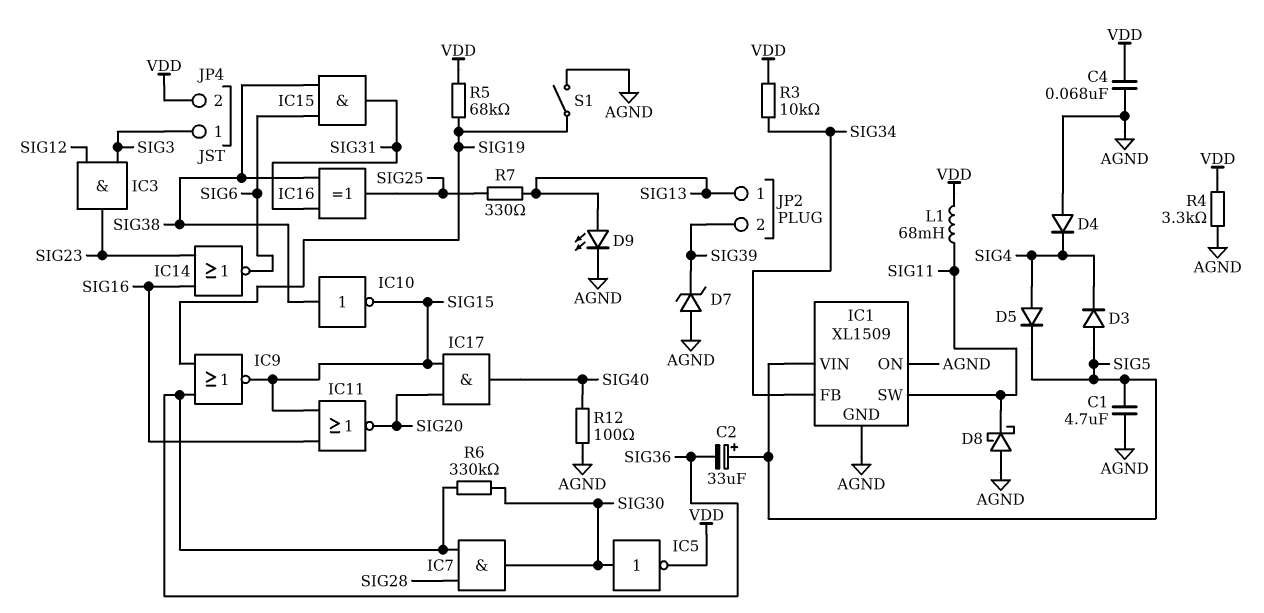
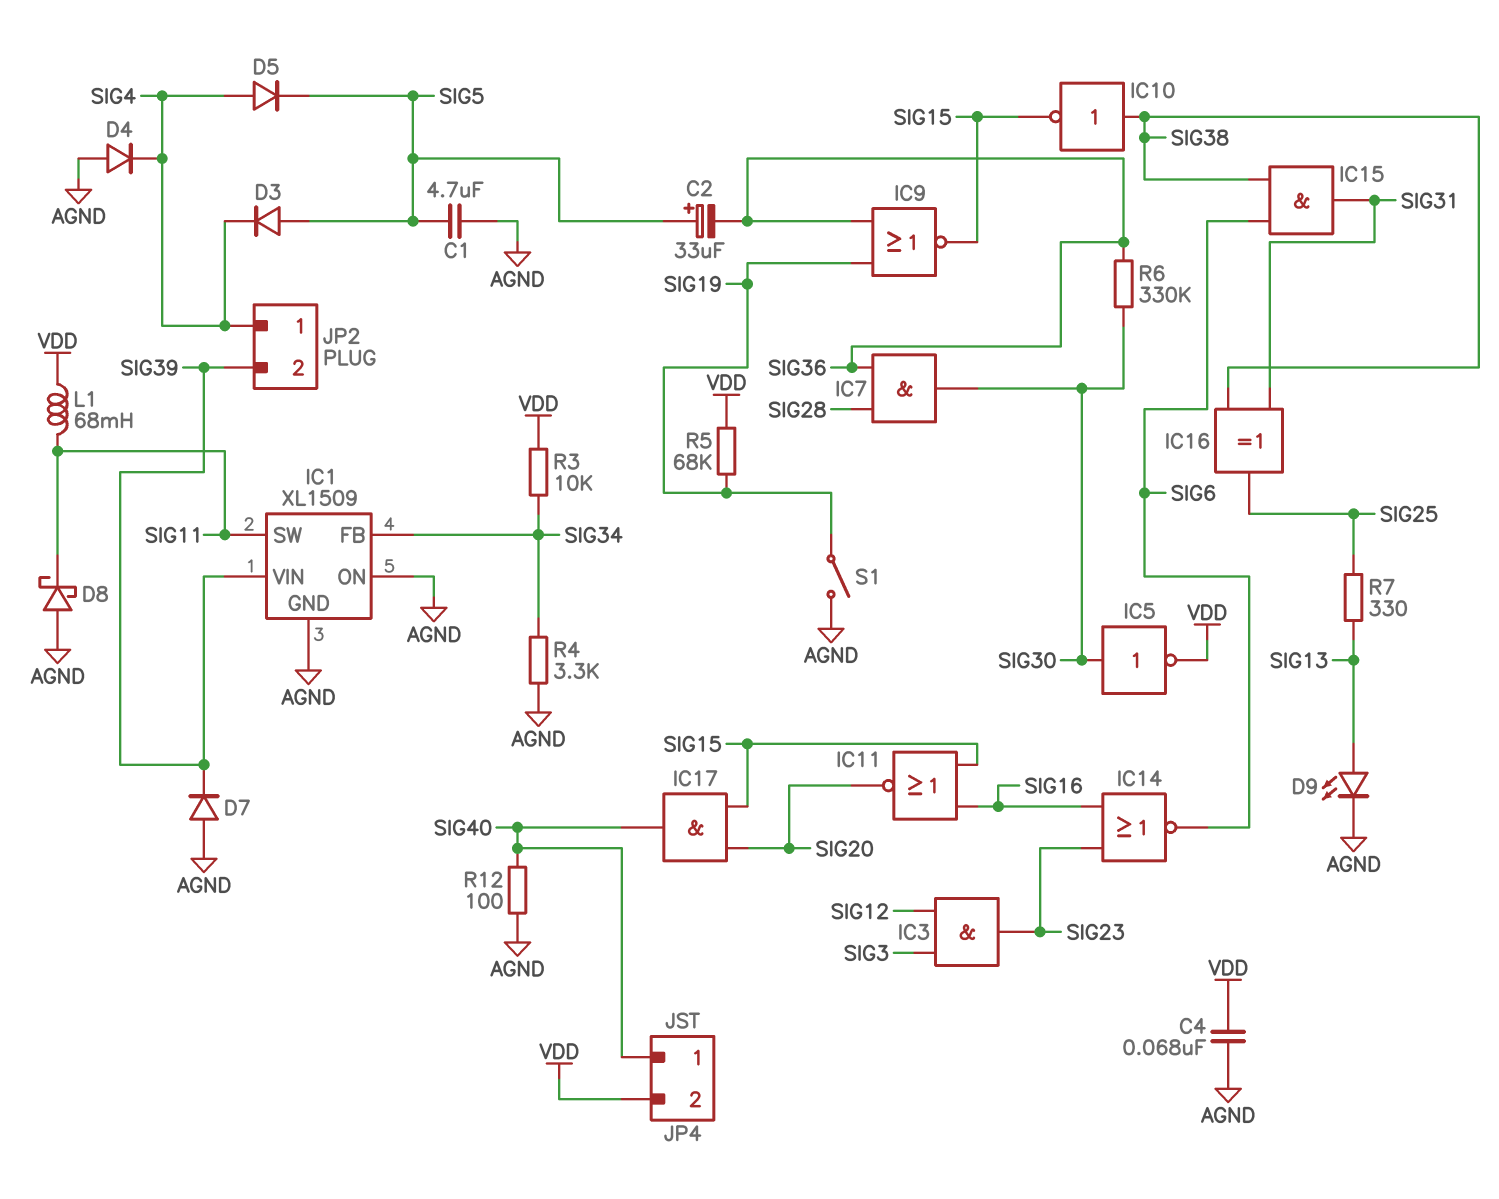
D7: zener (A AGND, K SIG39) -> diode (A AGND, K SIG39)
IC1 pin VIN: SIG5 -> SIG39
JP2 pin 1: SIG13 -> SIG4
JP4 pin 1: SIG3 -> SIG40
R4: 3.3k (AGND, VDD) -> 3.3k (AGND, SIG34)

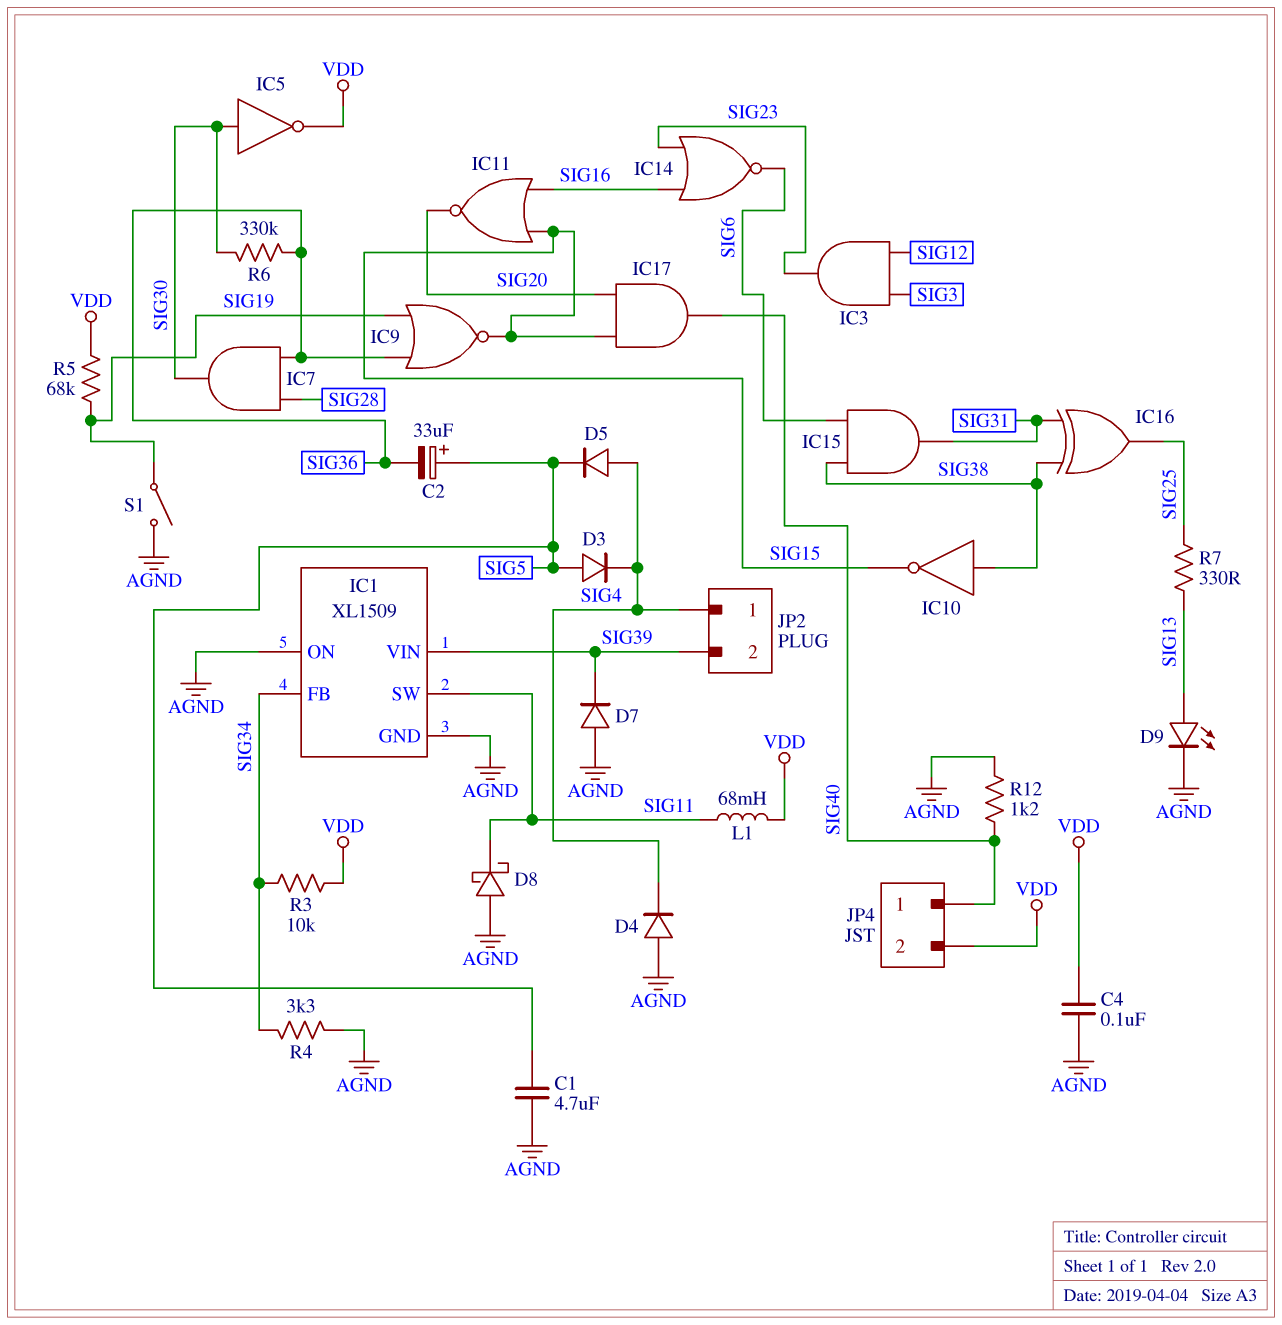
C4: 68nF (AGND, VDD) -> 100nF (AGND, VDD)
R12: 100 (AGND, SIG40) -> 1.2k (AGND, SIG40)

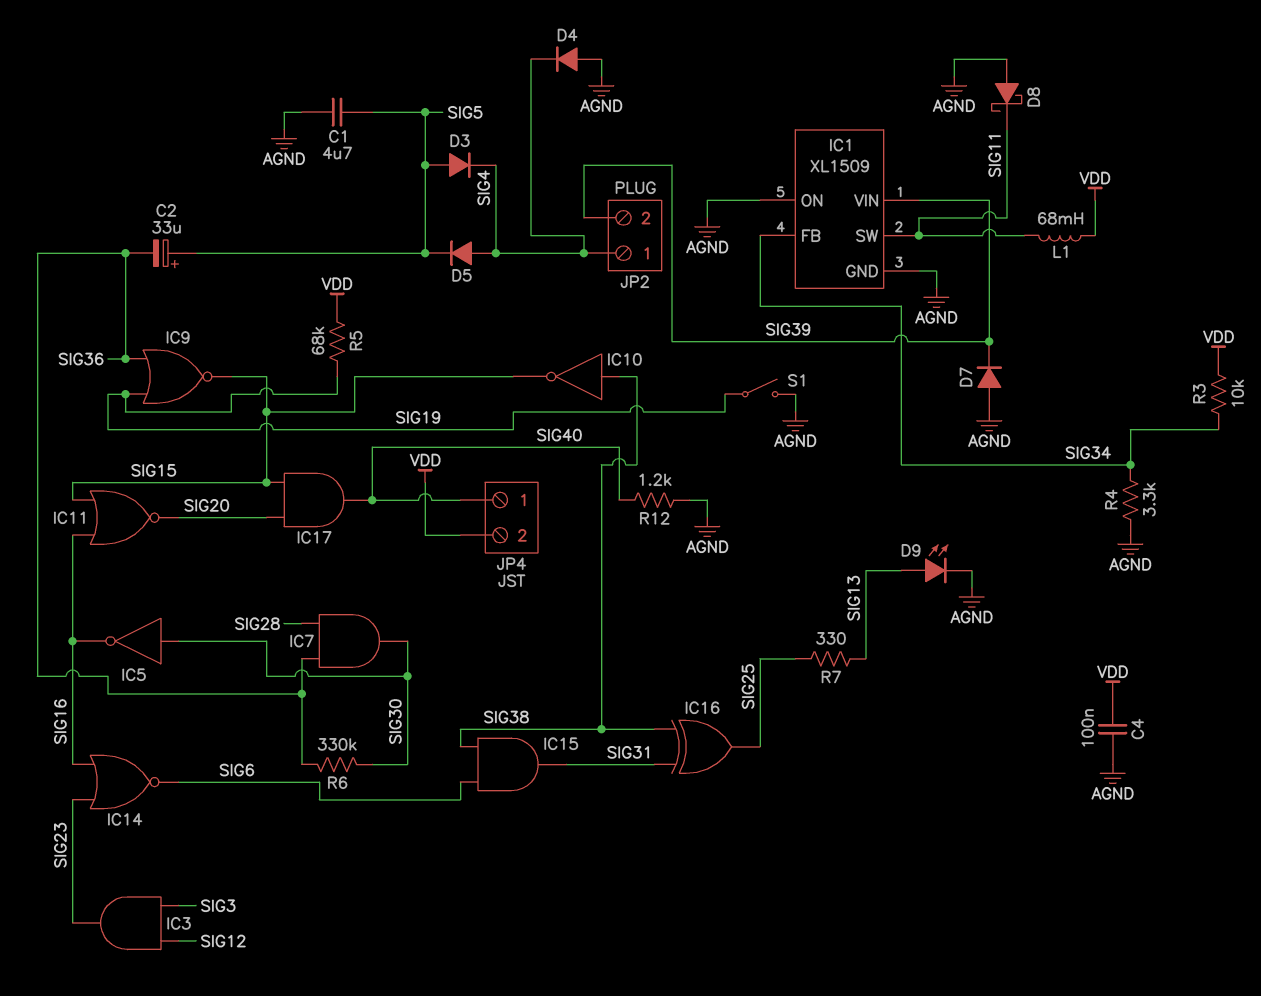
IC5: NOT (in SIG30, out VDD) -> NOT (in SIG30, out SIG16)

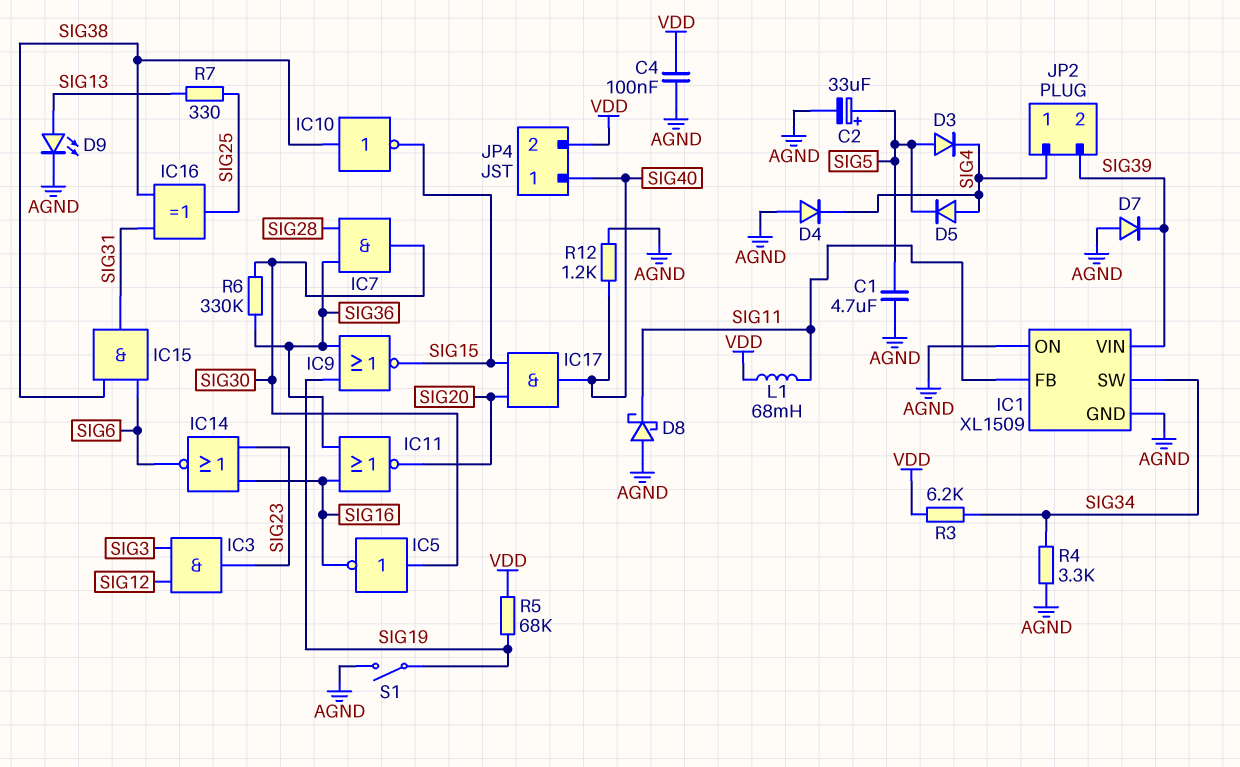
C2: 33uF (plus SIG5, minus SIG36) -> 33uF (plus SIG5, minus AGND)
IC1 pin FB: SIG34 -> SIG11
IC1 pin SW: SIG11 -> SIG34
IC11: NOR (in SIG15, in SIG16, out SIG20) -> NOR (in SIG16, in SIG36, out SIG20)
R3: 10k (SIG34, VDD) -> 6.2k (SIG34, VDD)

